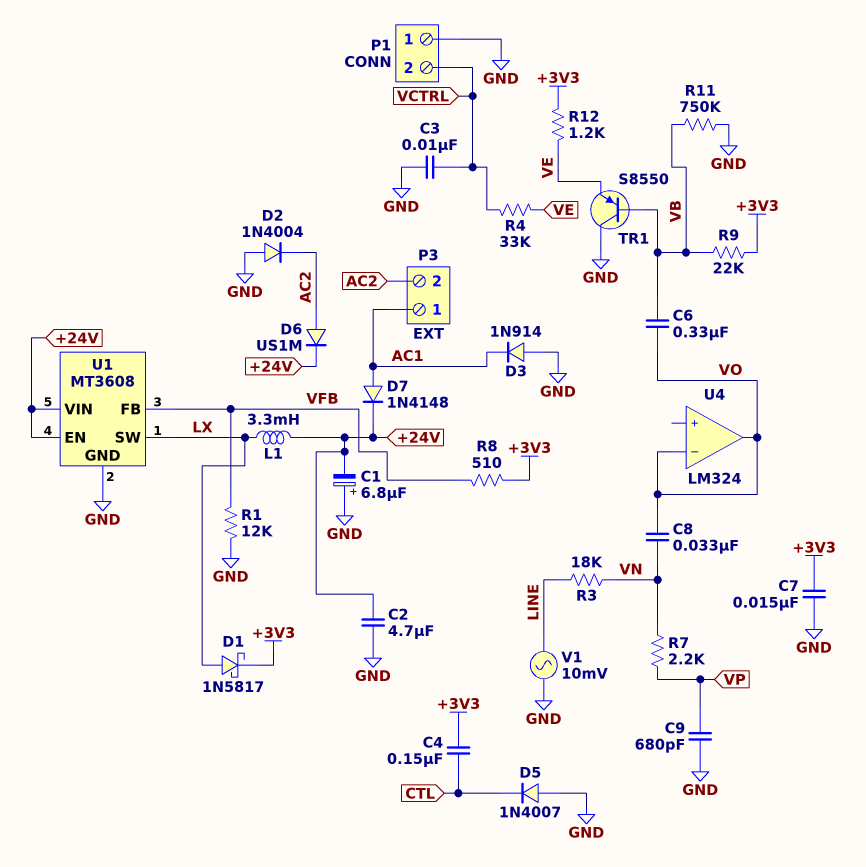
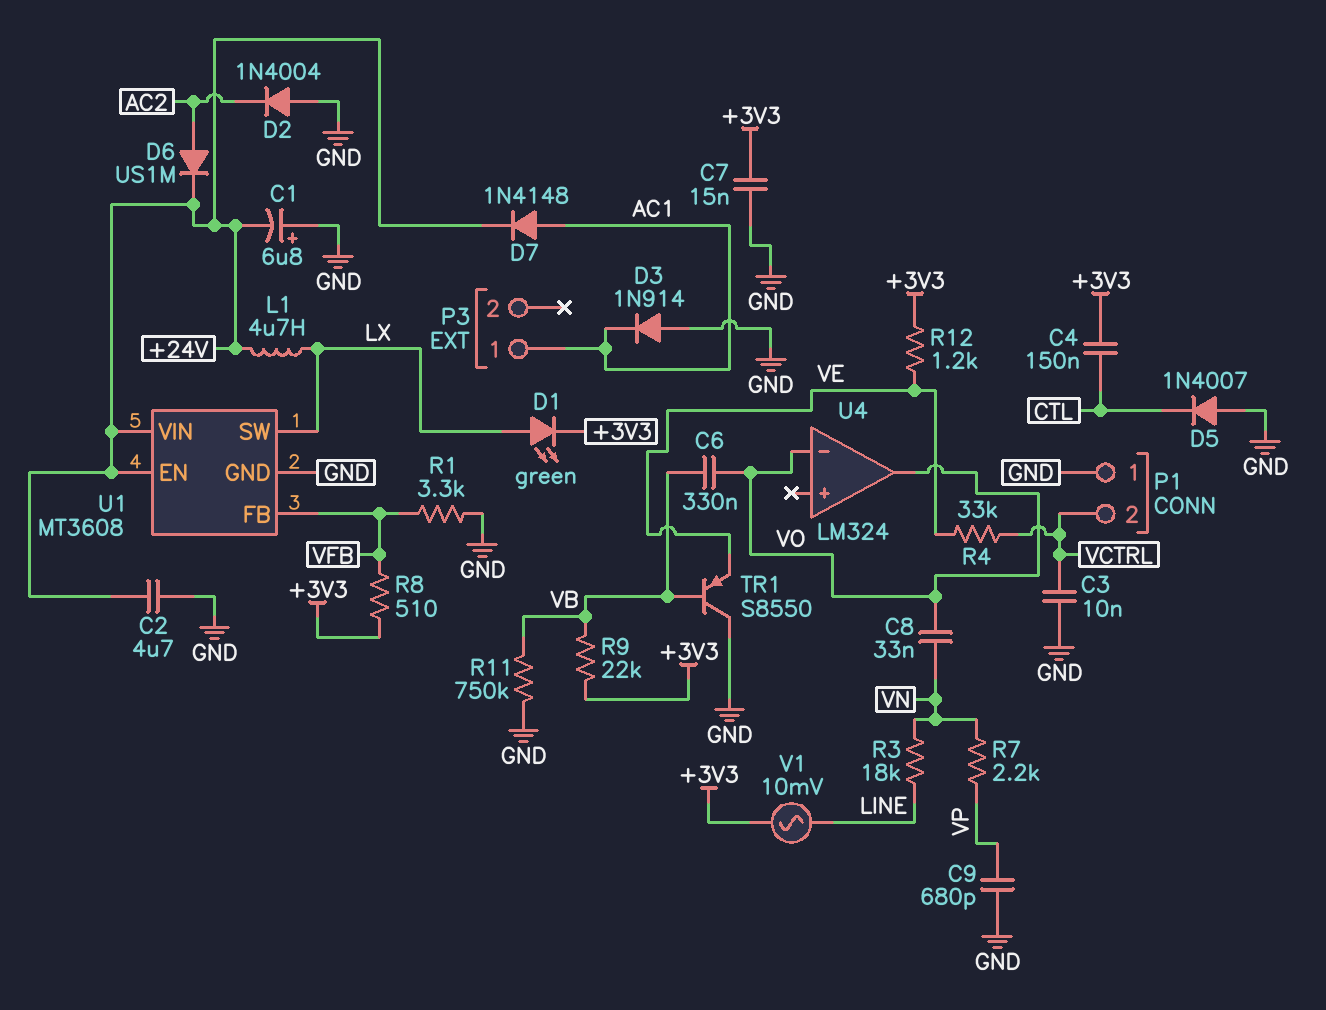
D1: schottky 1N5817 (A LX, K +3V3) -> LED green (A LX, K +3V3)
L1: 3.3mH (+24V, LX) -> 4.7uH (+24V, LX)
P3 pin 2: AC2 -> none
R1: 12k (GND, VFB) -> 3.3k (GND, VFB)
V1: AC 10mV (GND, LINE) -> AC 10mV (+3V3, LINE)

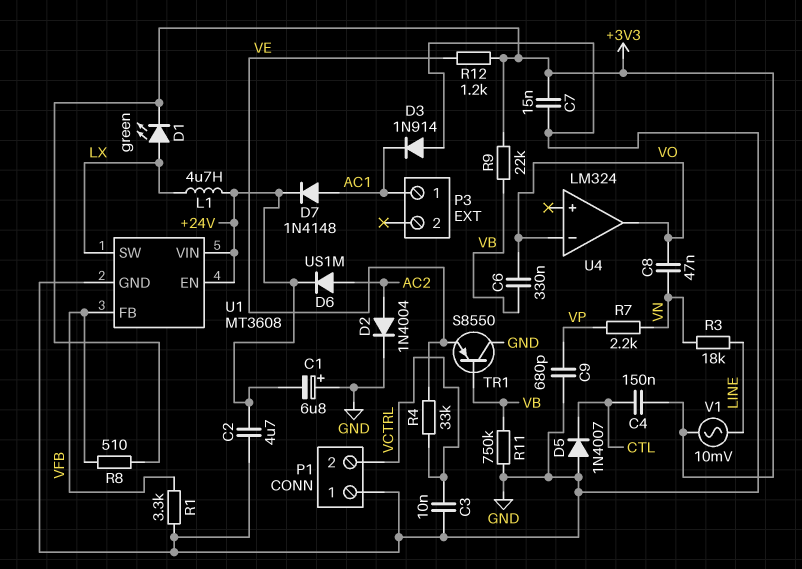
C8: 33nF (VN, VO) -> 47nF (VN, VO)
D2: diode 1N4004 (A GND, K AC2) -> diode 1N4004 (A AC2, K GND)

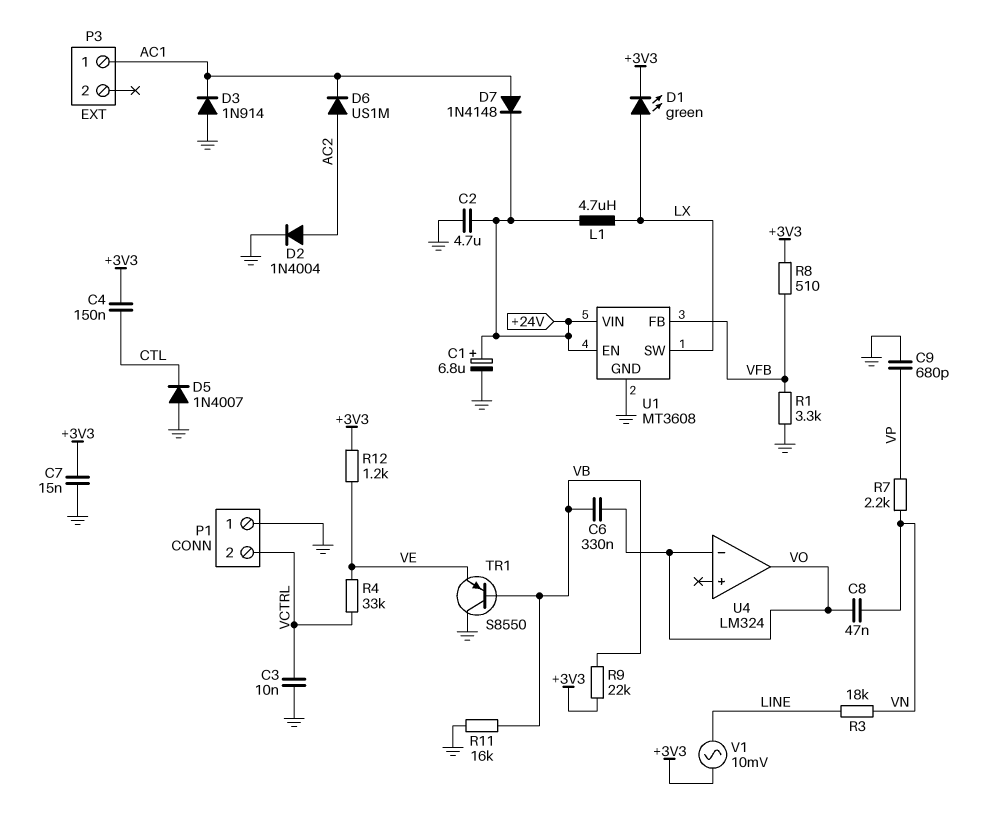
C1: 6.8uF (plus GND, minus +24V) -> 6.8uF (plus +24V, minus GND)
D6: diode US1M (A AC2, K +24V) -> diode US1M (A AC2, K AC1)
R11: 750k (GND, VB) -> 16k (GND, VB)

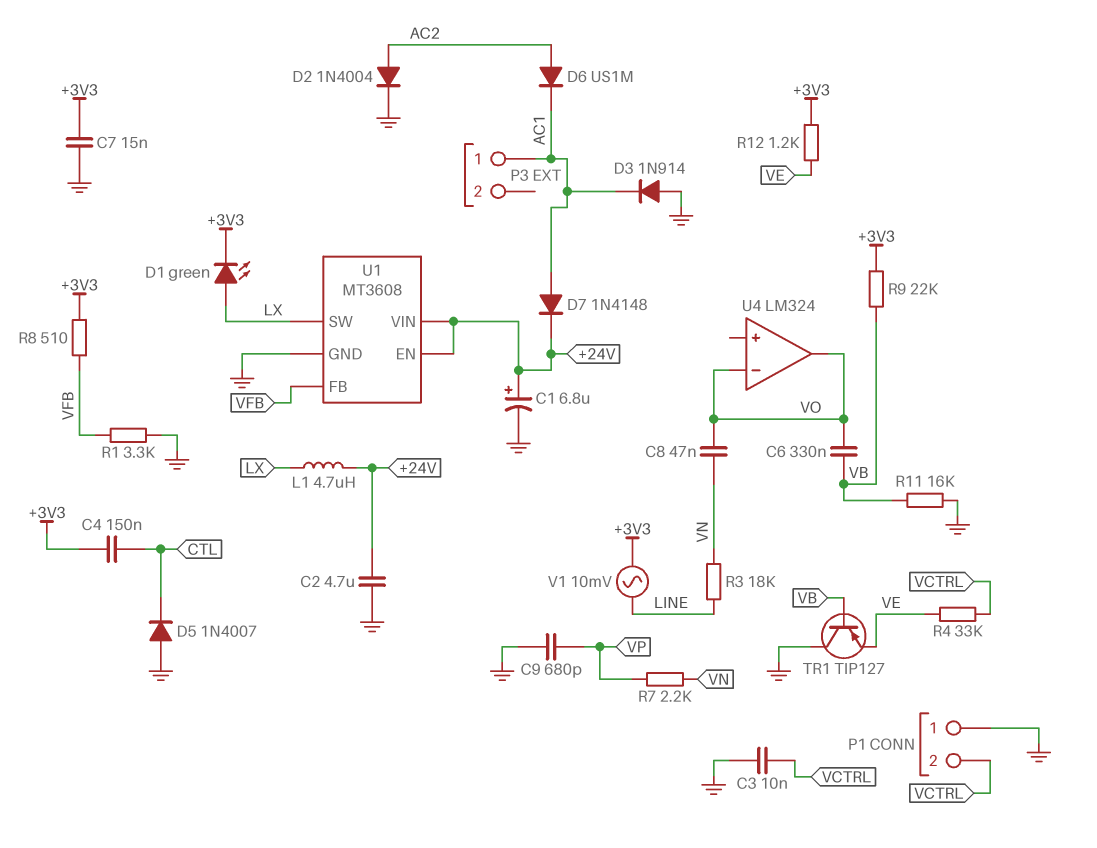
TR1: PNP S8550 (B VB, C GND, E VE) -> PNP TIP127 (B VB, C GND, E VE)

